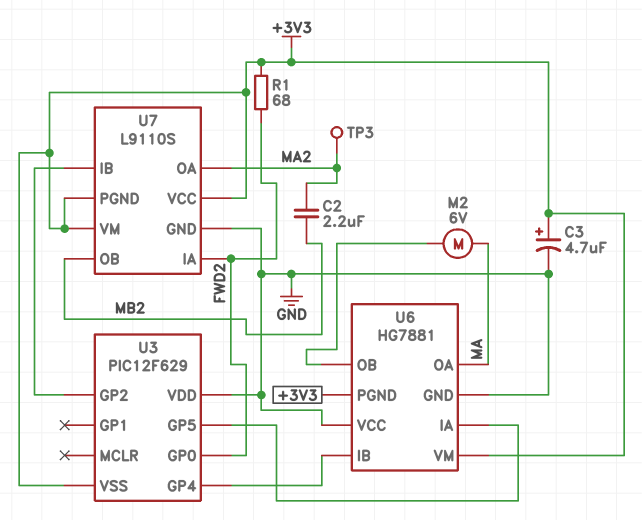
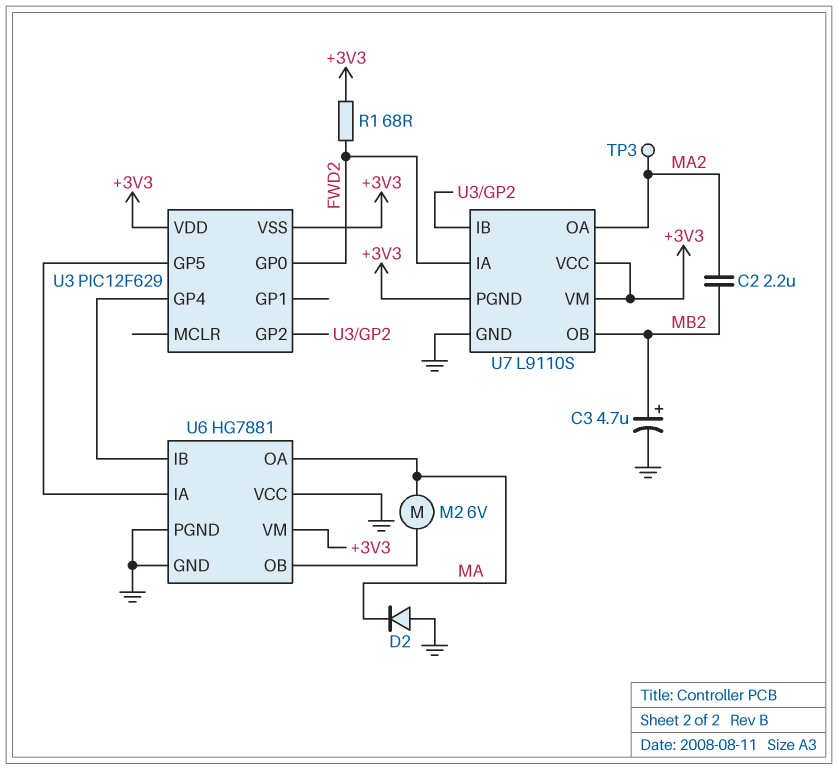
C3: 4.7uF (plus +3V3, minus GND) -> 4.7uF (plus MB2, minus GND)
D2: none -> diode (A GND, K MA)
U3 pin VDD: GND -> +3V3
U6 pin PGND: +3V3 -> GND

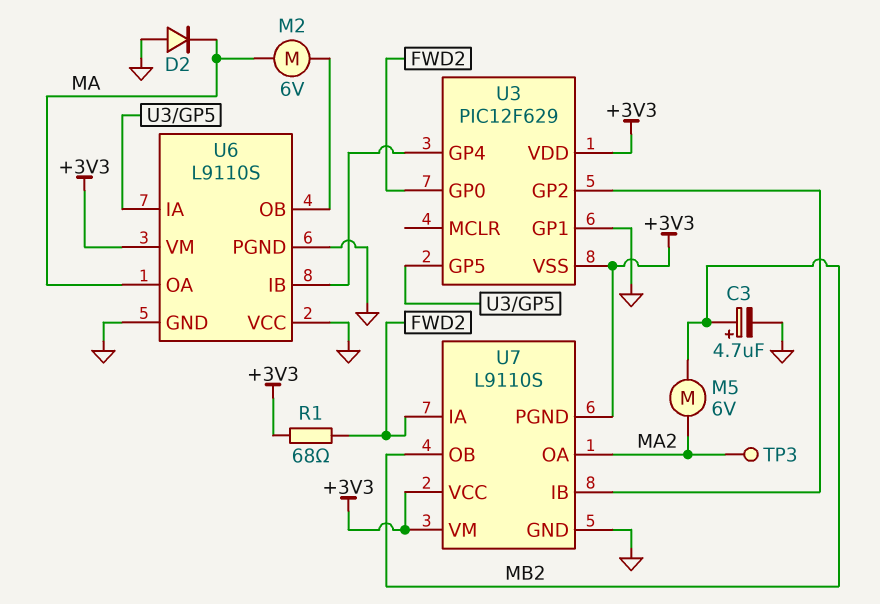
C2: 2.2uF (MA2, MB2) -> none
M5: none -> motor 6V (MA2, MB2)
U3 pin GP1: none -> GND
U6: HG7881 -> L9110S

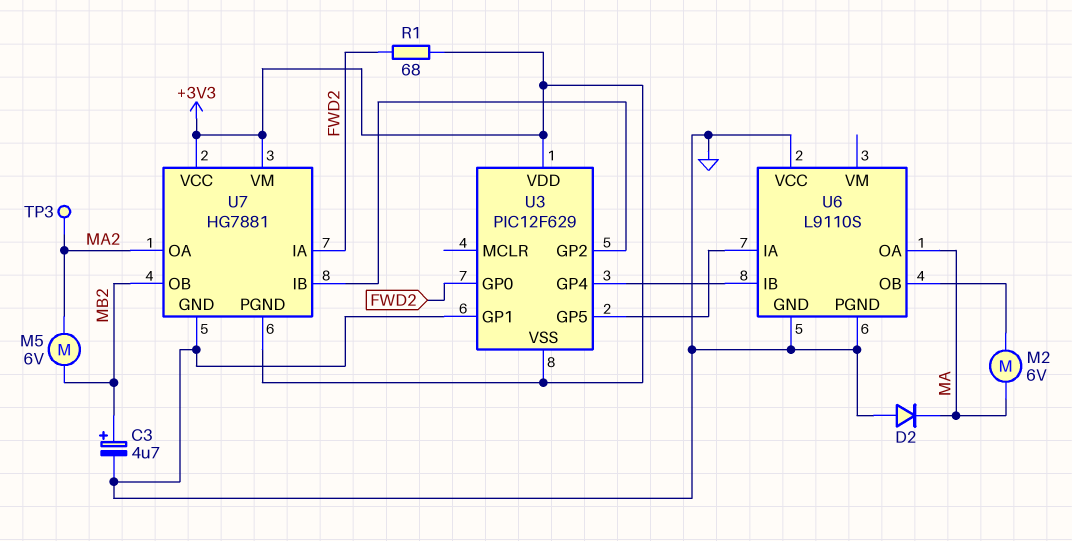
U6 pin VM: +3V3 -> none
U7: L9110S -> HG7881

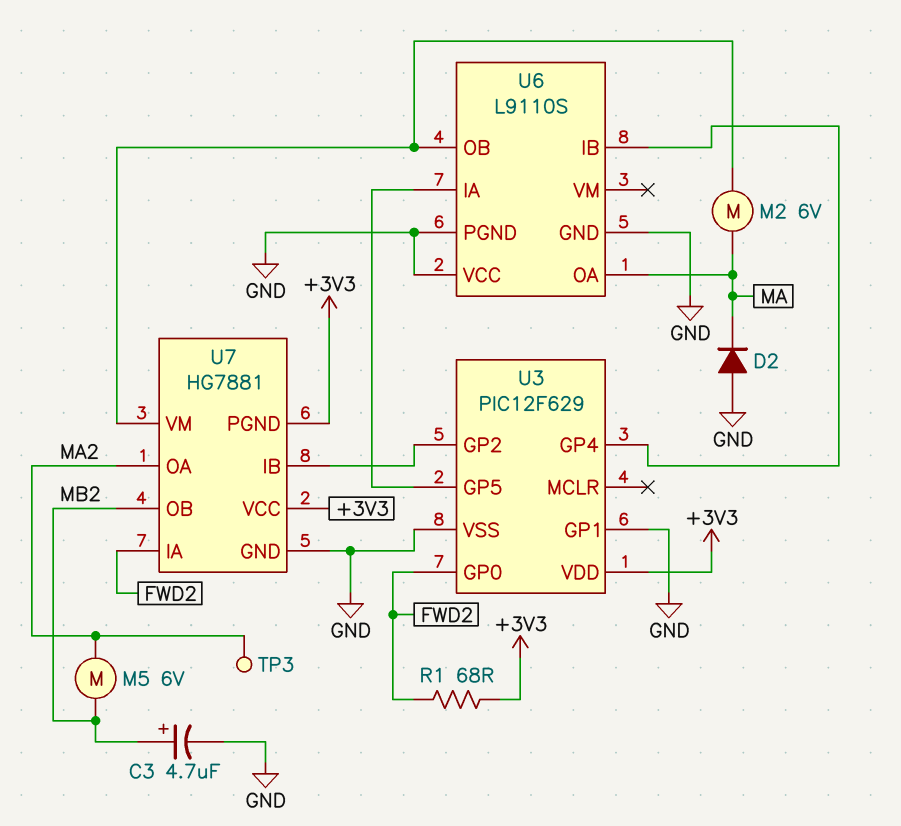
U3 pin VSS: +3V3 -> GND
U7 pin VM: +3V3 -> U6/OB

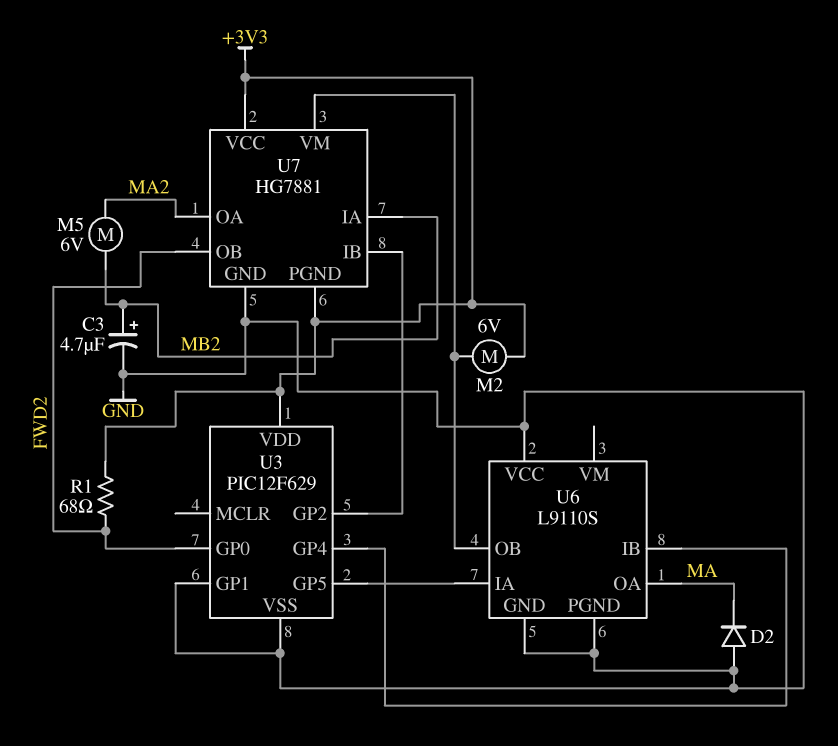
M2: motor 6V (MA, U6/OB) -> motor 6V (+3V3, U6/OB)
TP3: test point (MA2) -> none
U7 pin IA: FWD2 -> MB2
U7 pin OB: MB2 -> FWD2

